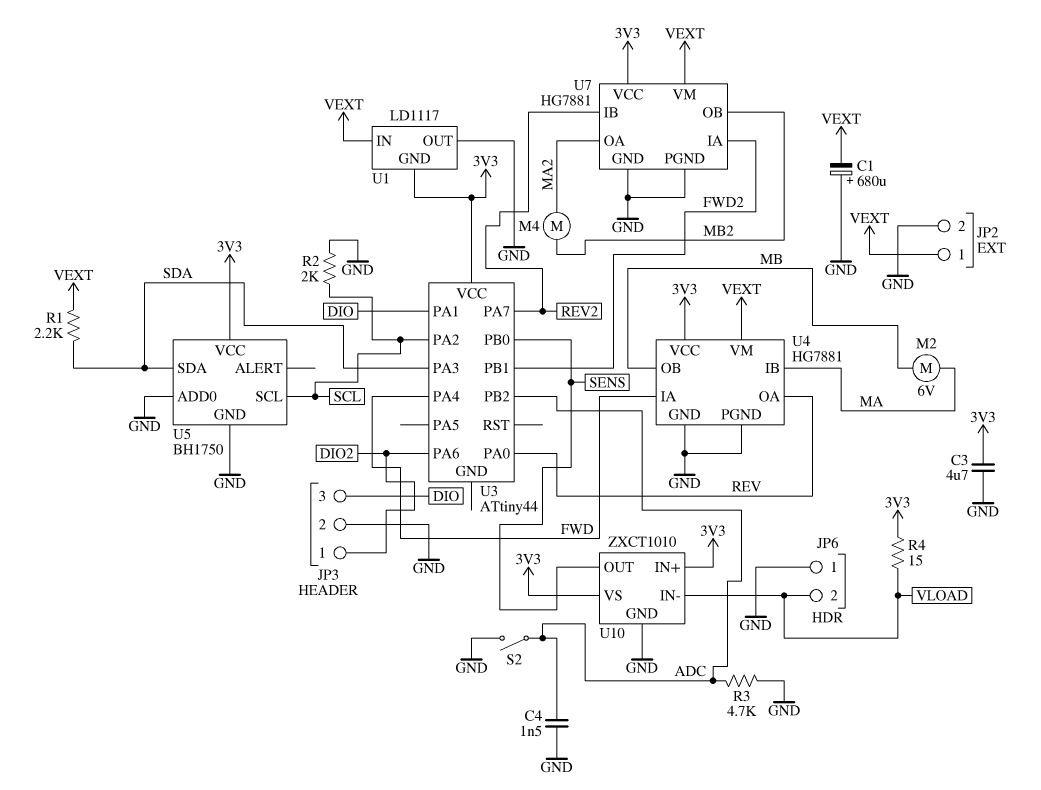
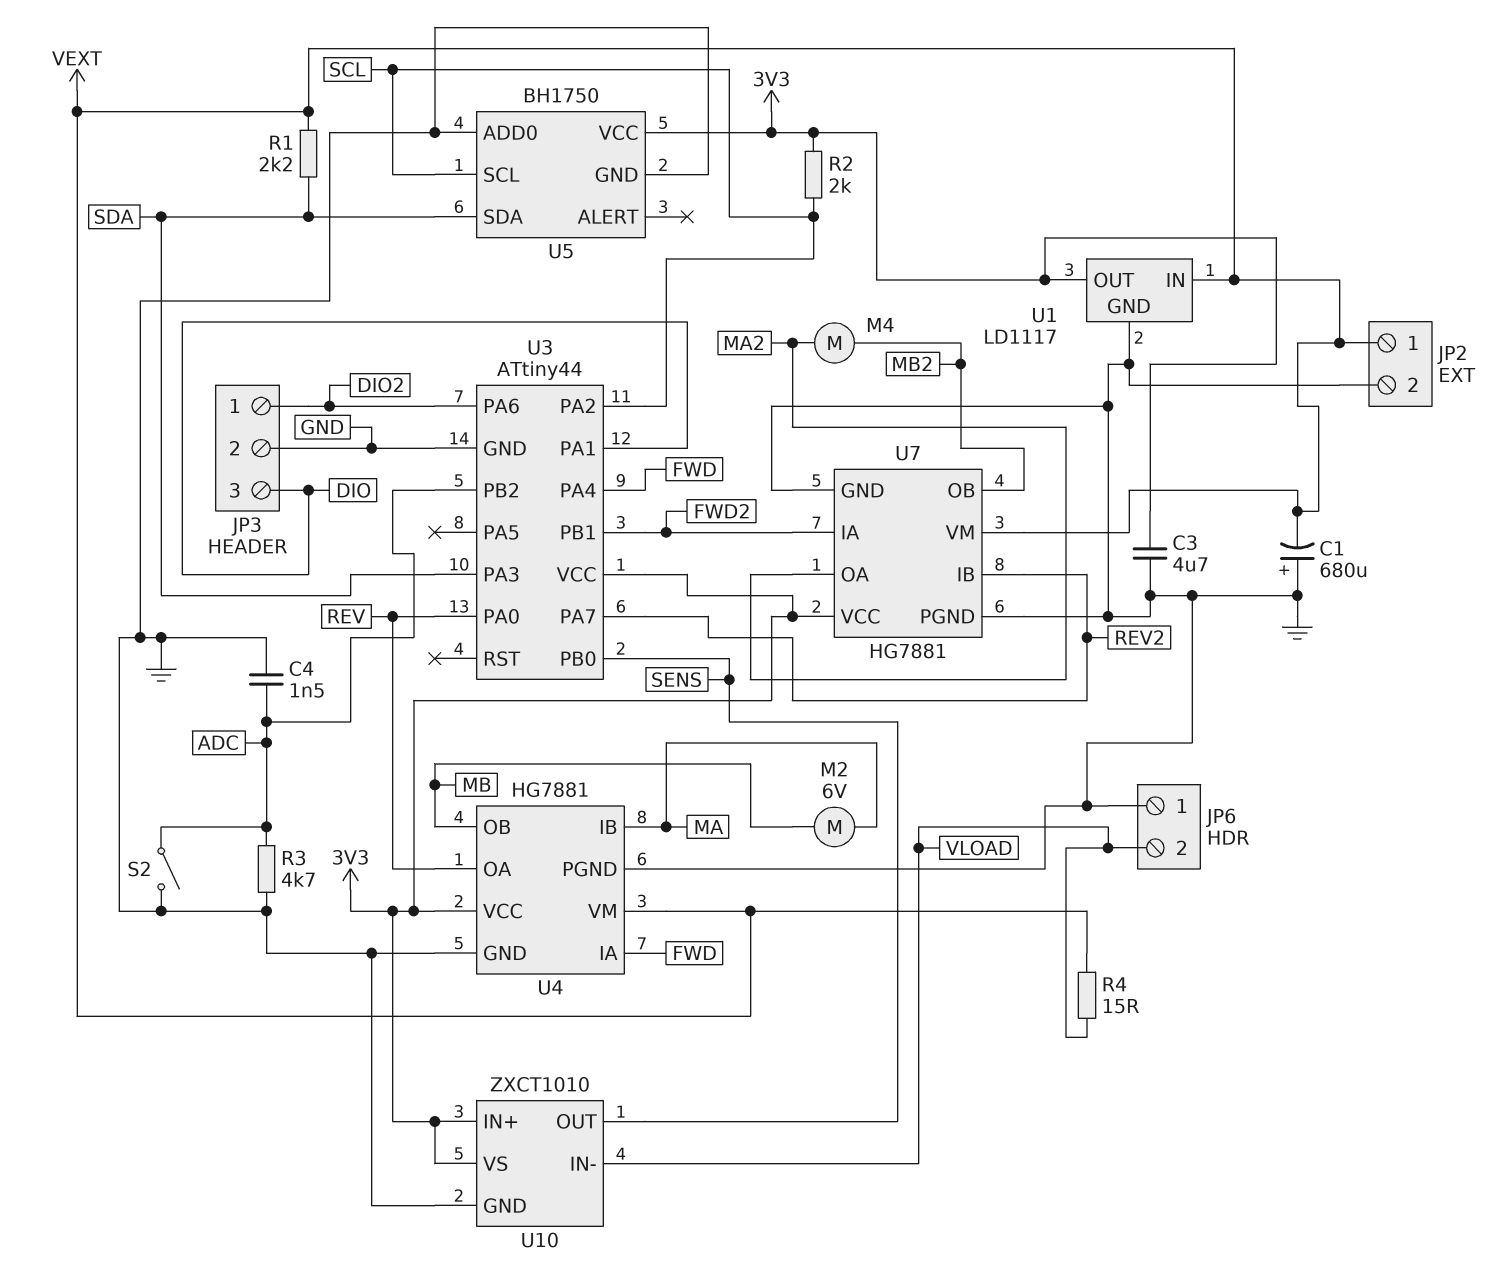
R2: 2k (GND, SCL) -> 2k (3V3, SCL)
R4: 15 (3V3, VLOAD) -> 15 (VEXT, VLOAD)
U1 pin GND: 3V3 -> GND
U1 pin OUT: GND -> 3V3
U3 pin GND: none -> GND

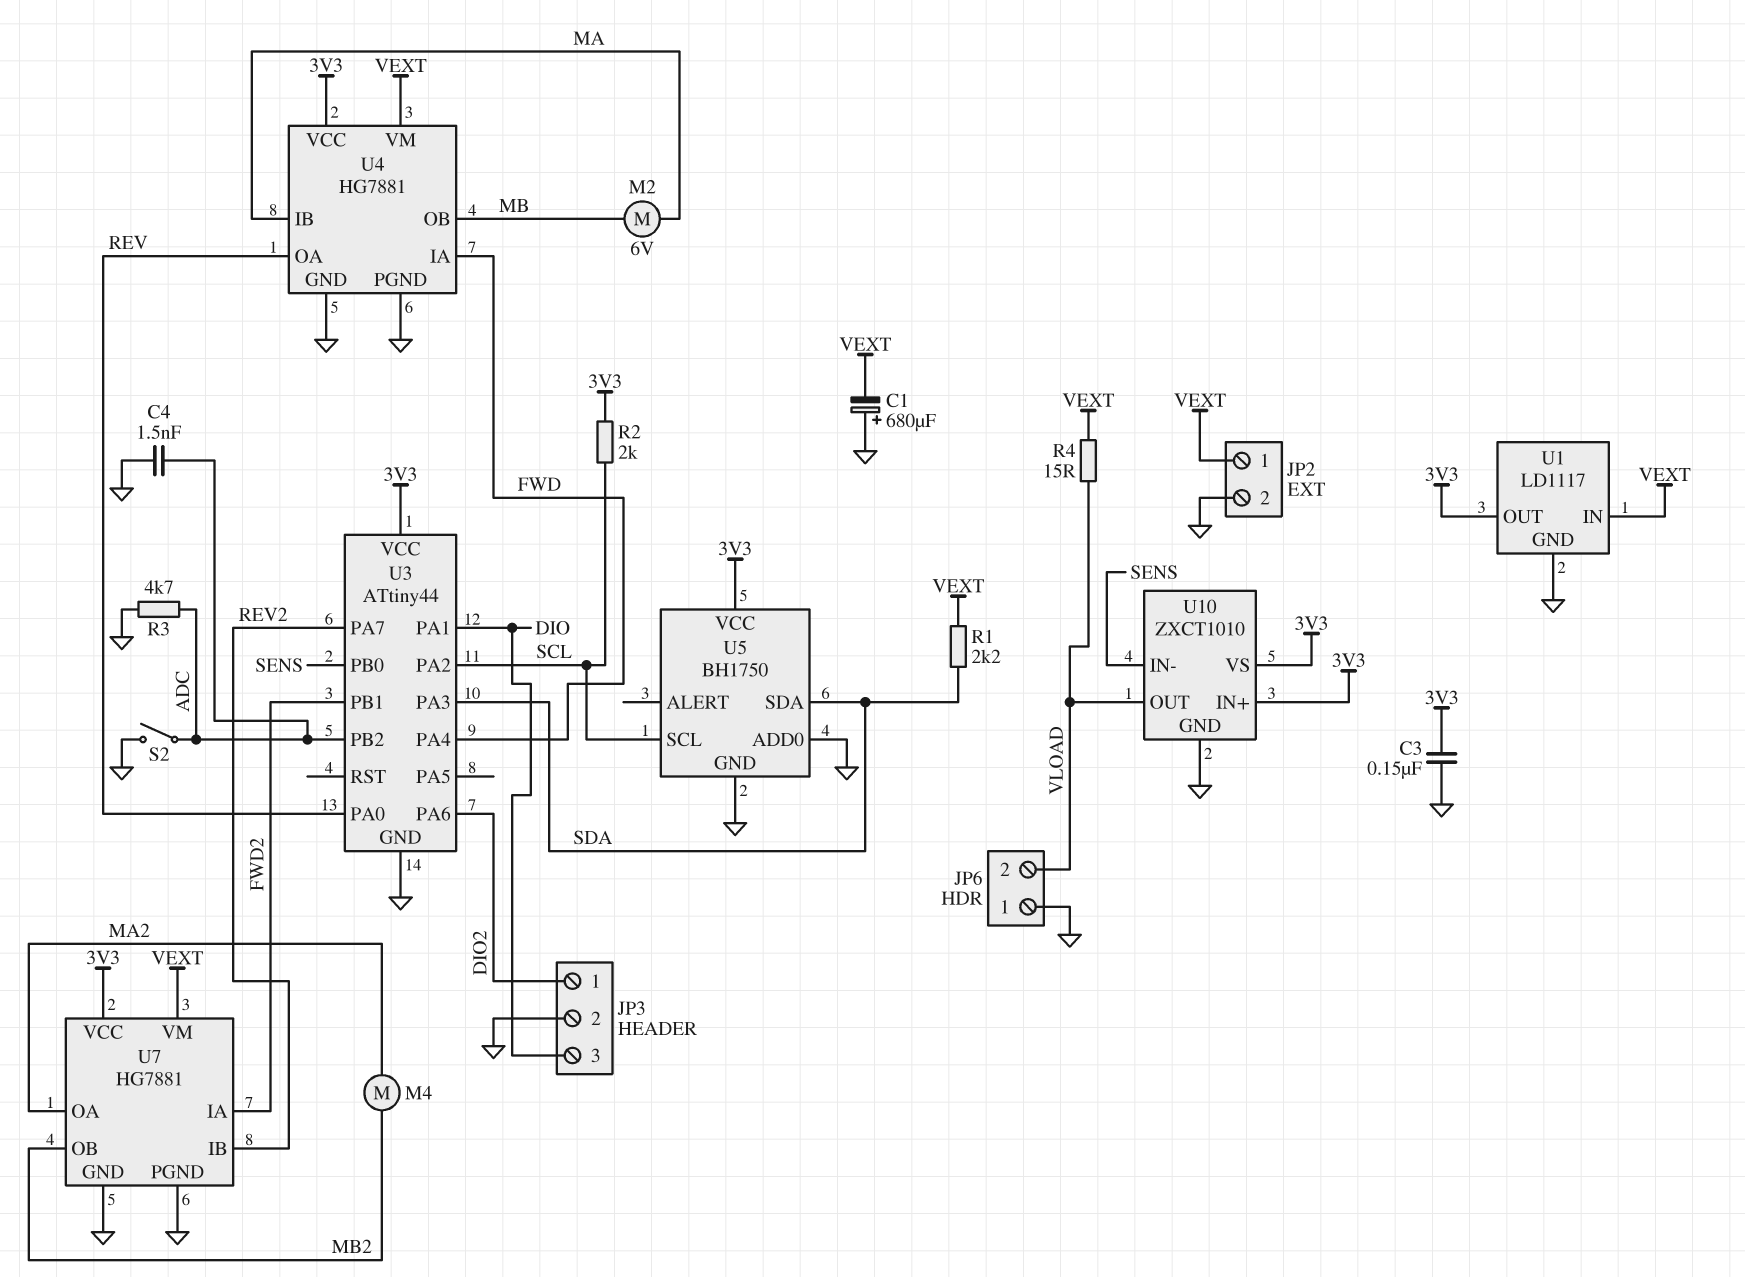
C3: 4.7uF (3V3, GND) -> 150nF (3V3, GND)
U10 pin IN-: VLOAD -> SENS
U10 pin OUT: SENS -> VLOAD

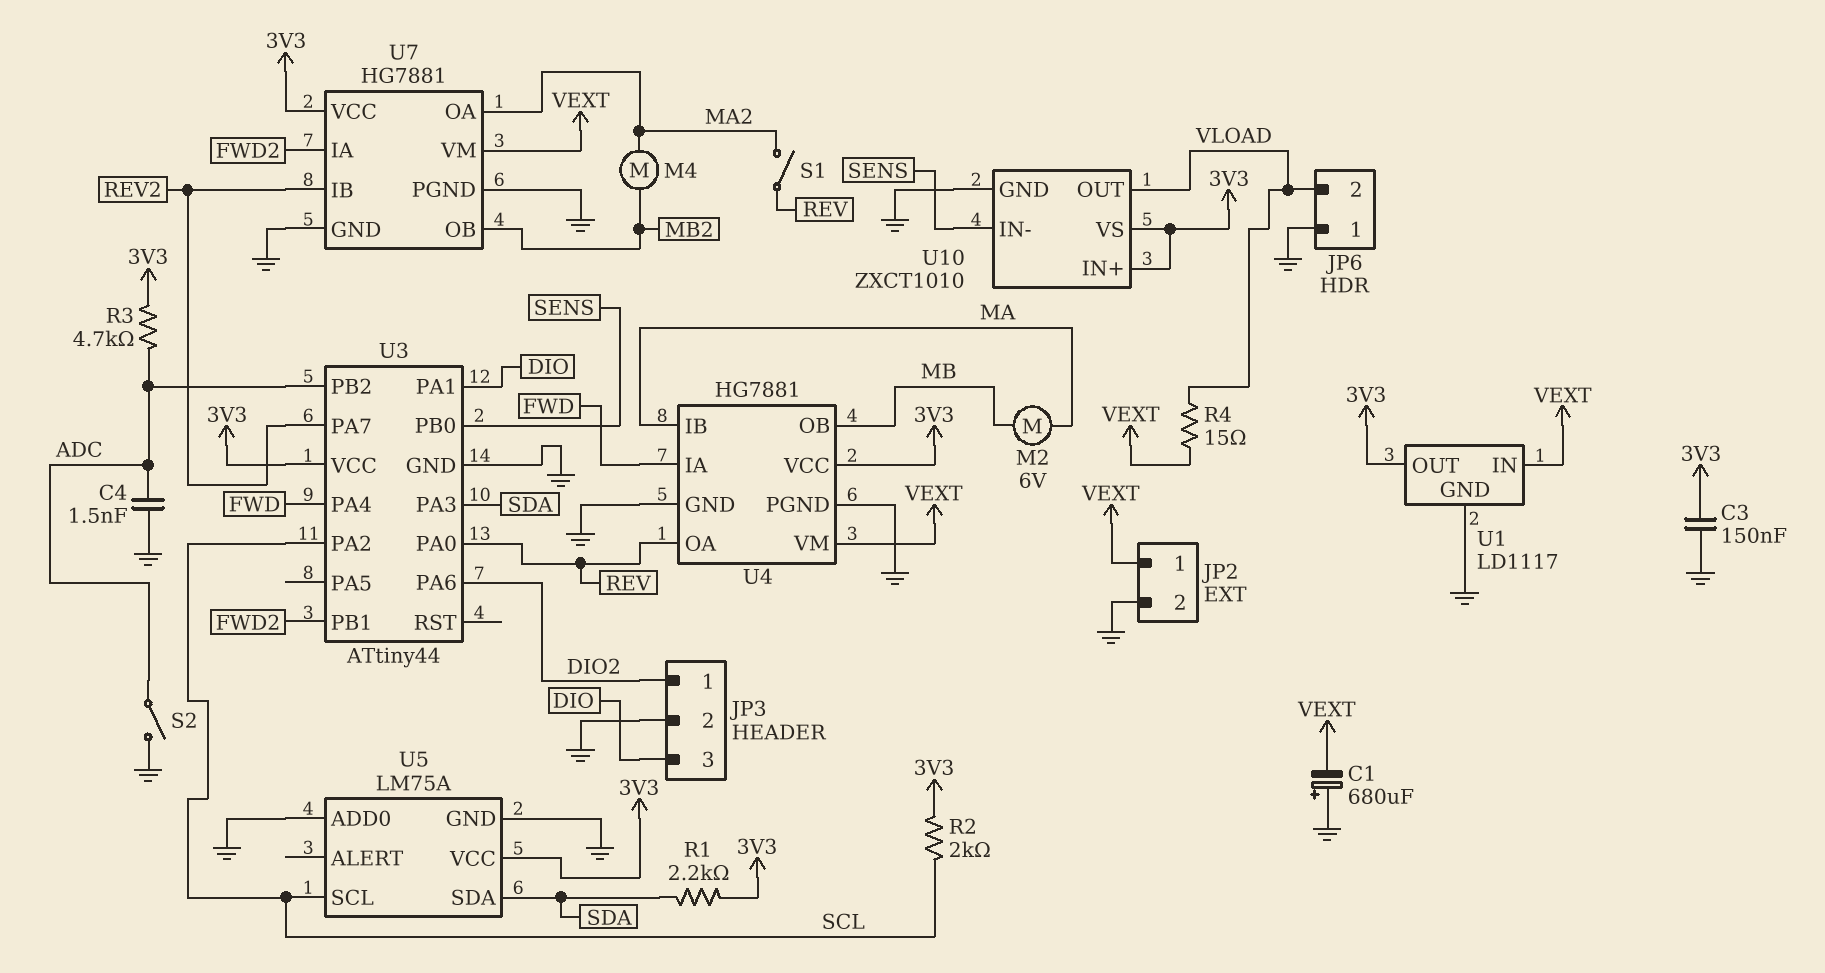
R1: 2.2k (SDA, VEXT) -> 2.2k (3V3, SDA)
R3: 4.7k (ADC, GND) -> 4.7k (3V3, ADC)
S1: none -> switch (MA2, REV)
U5: BH1750 -> LM75A

